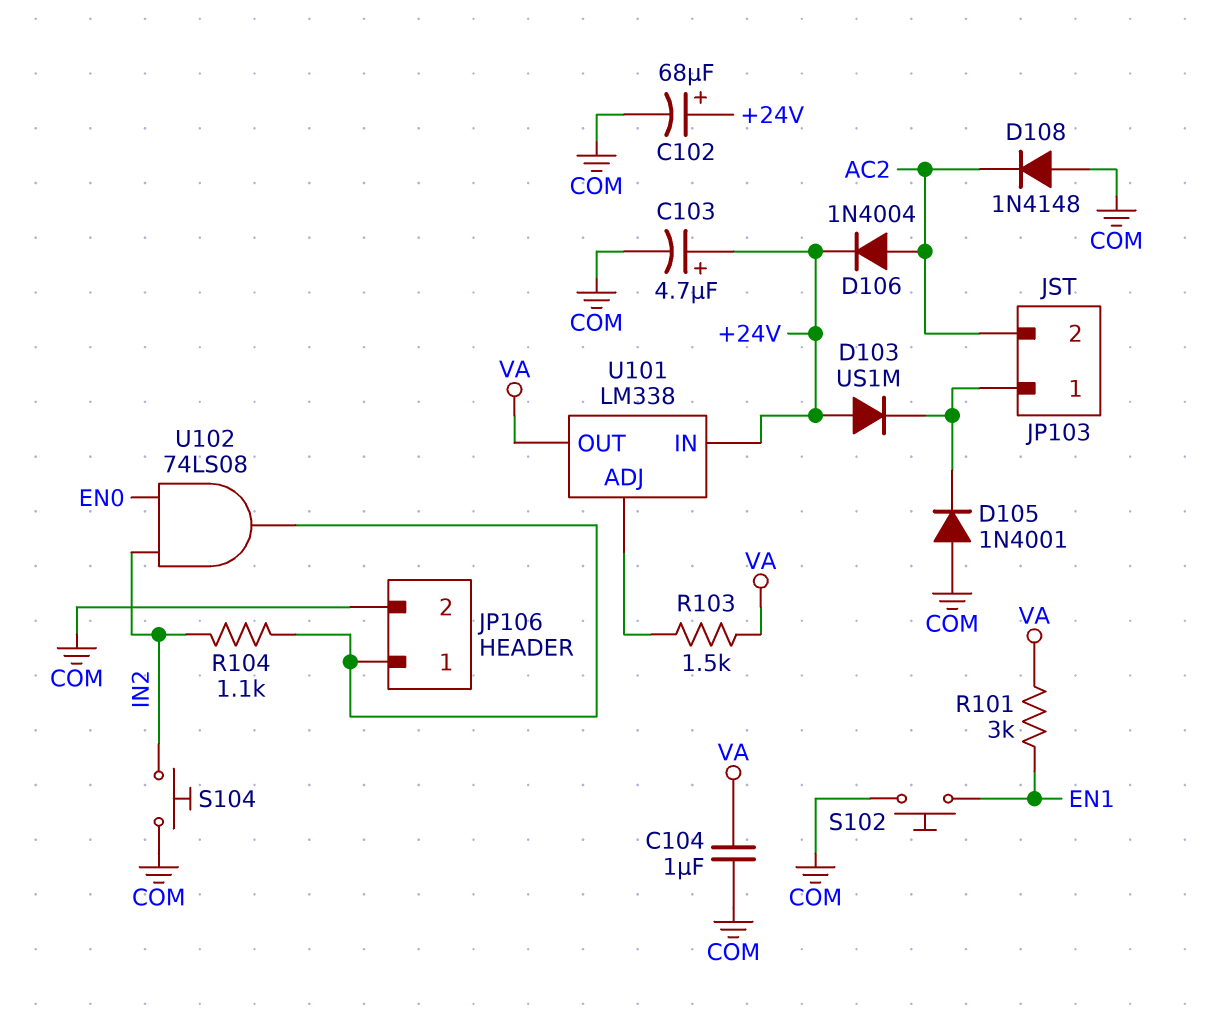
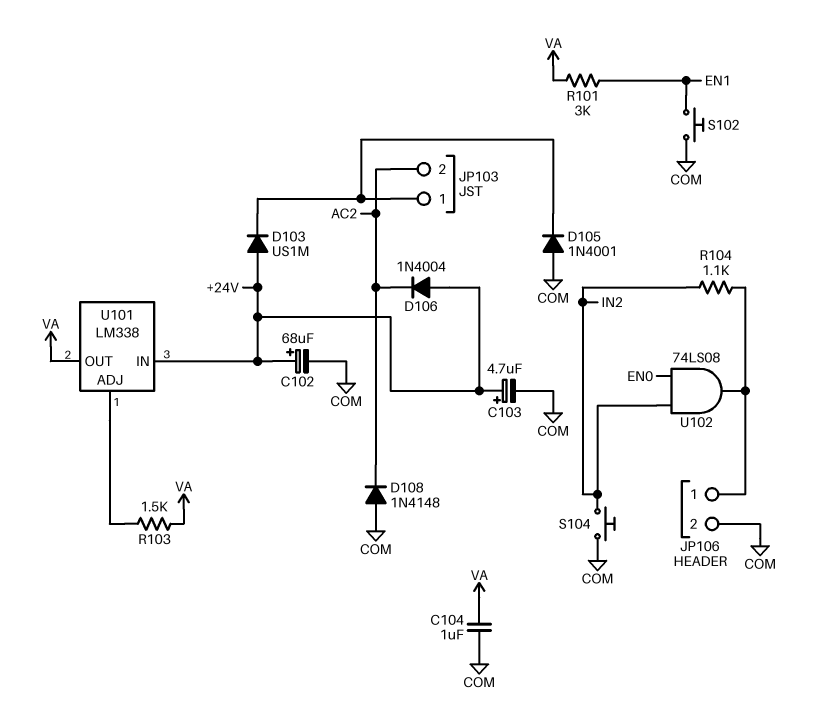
D106: diode 1N4004 (A AC2, K +24V) -> diode 1N4004 (A +24V, K AC2)

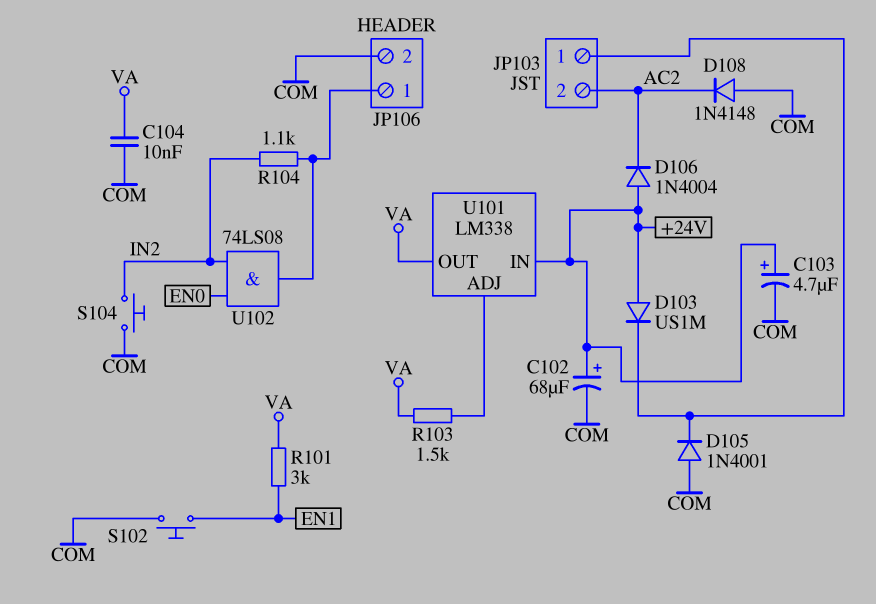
C104: 1uF (COM, VA) -> 10nF (COM, VA)

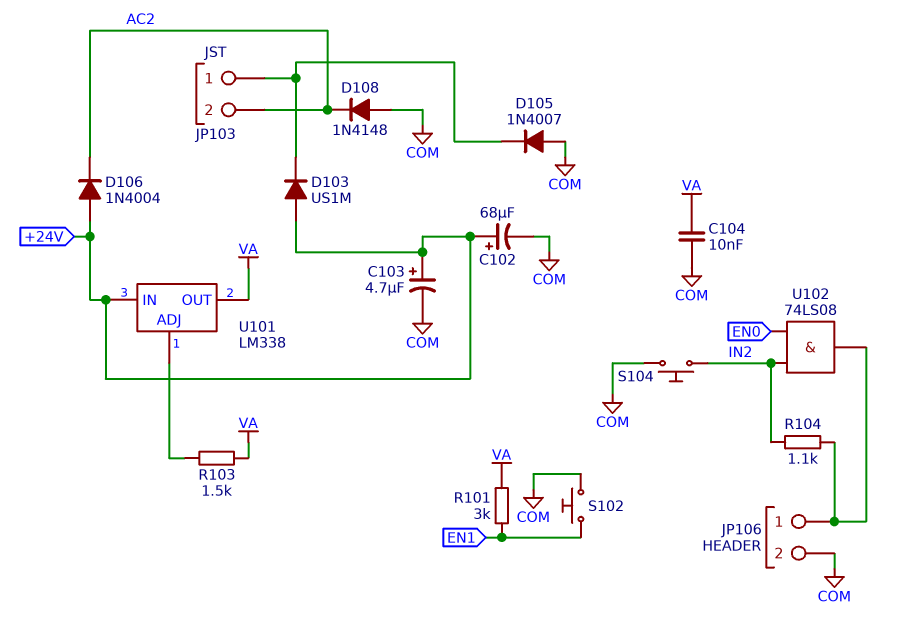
D105: diode 1N4001 (A COM, K JP103/1) -> diode 1N4007 (A COM, K JP103/1)

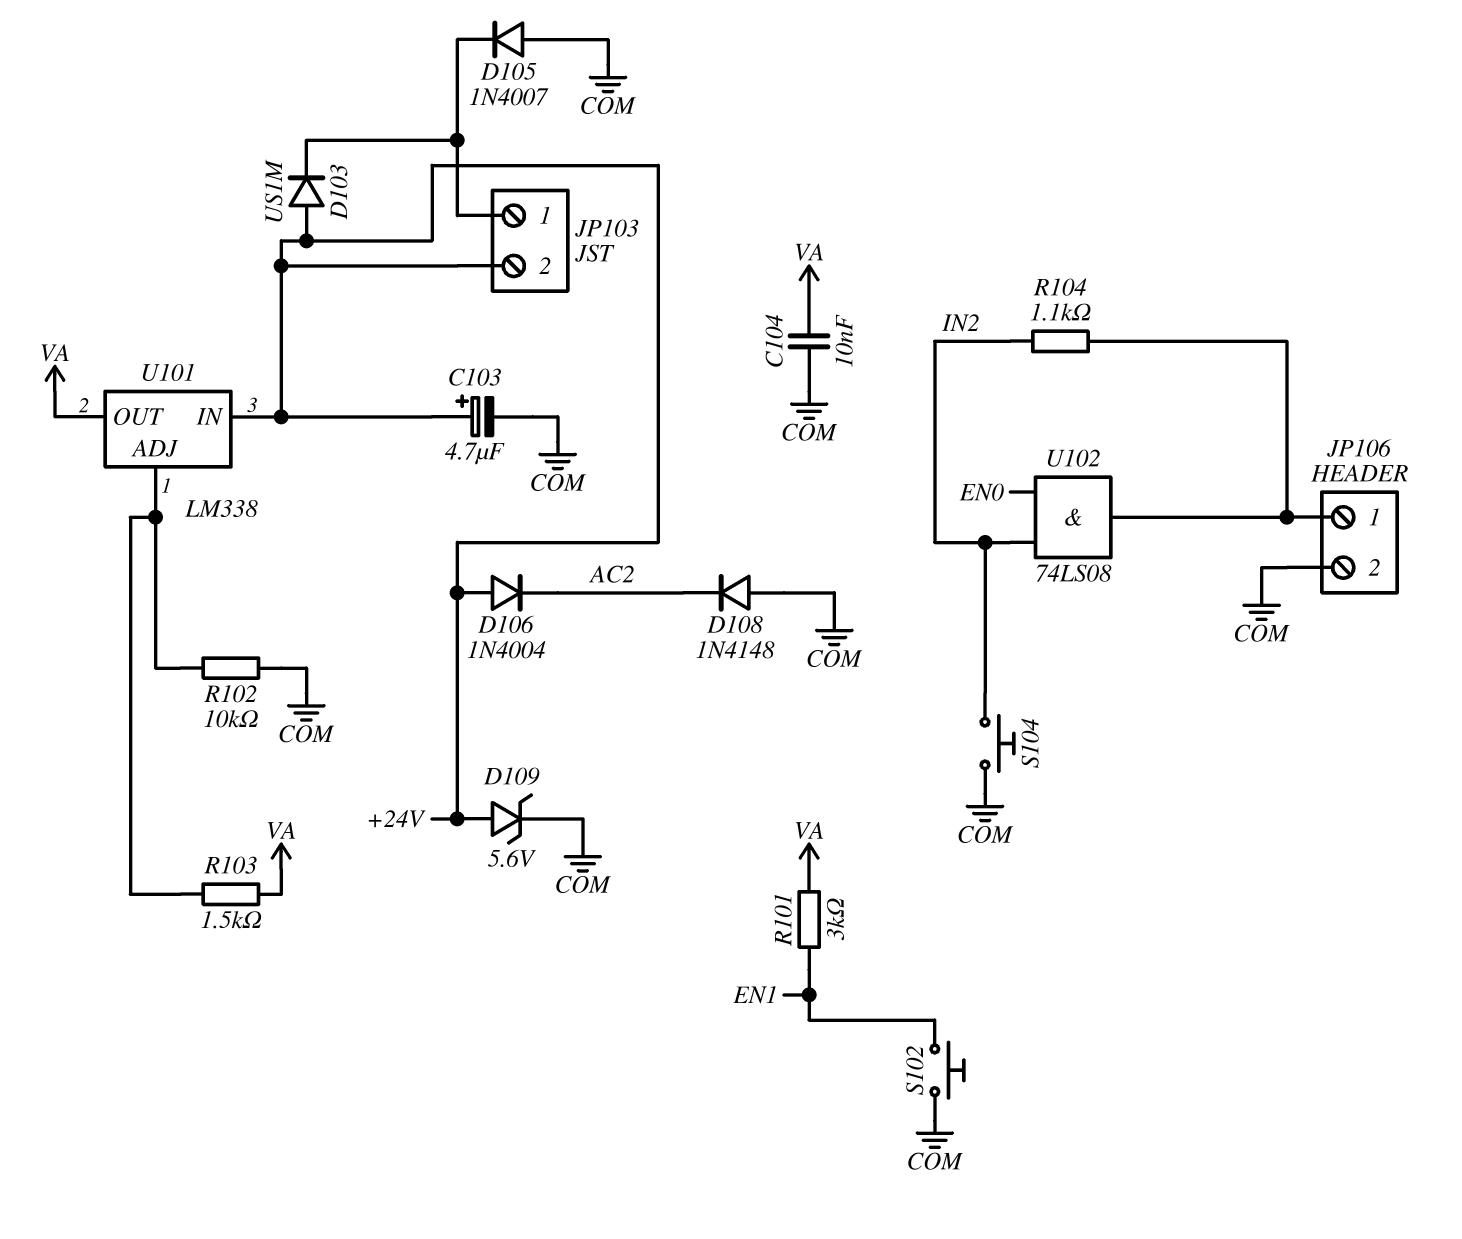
C102: 68uF (plus +24V, minus COM) -> none
D109: none -> zener 5.6V (A +24V, K COM)
JP103 pin 2: AC2 -> +24V
R102: none -> 10k (COM, U101/ADJ)

